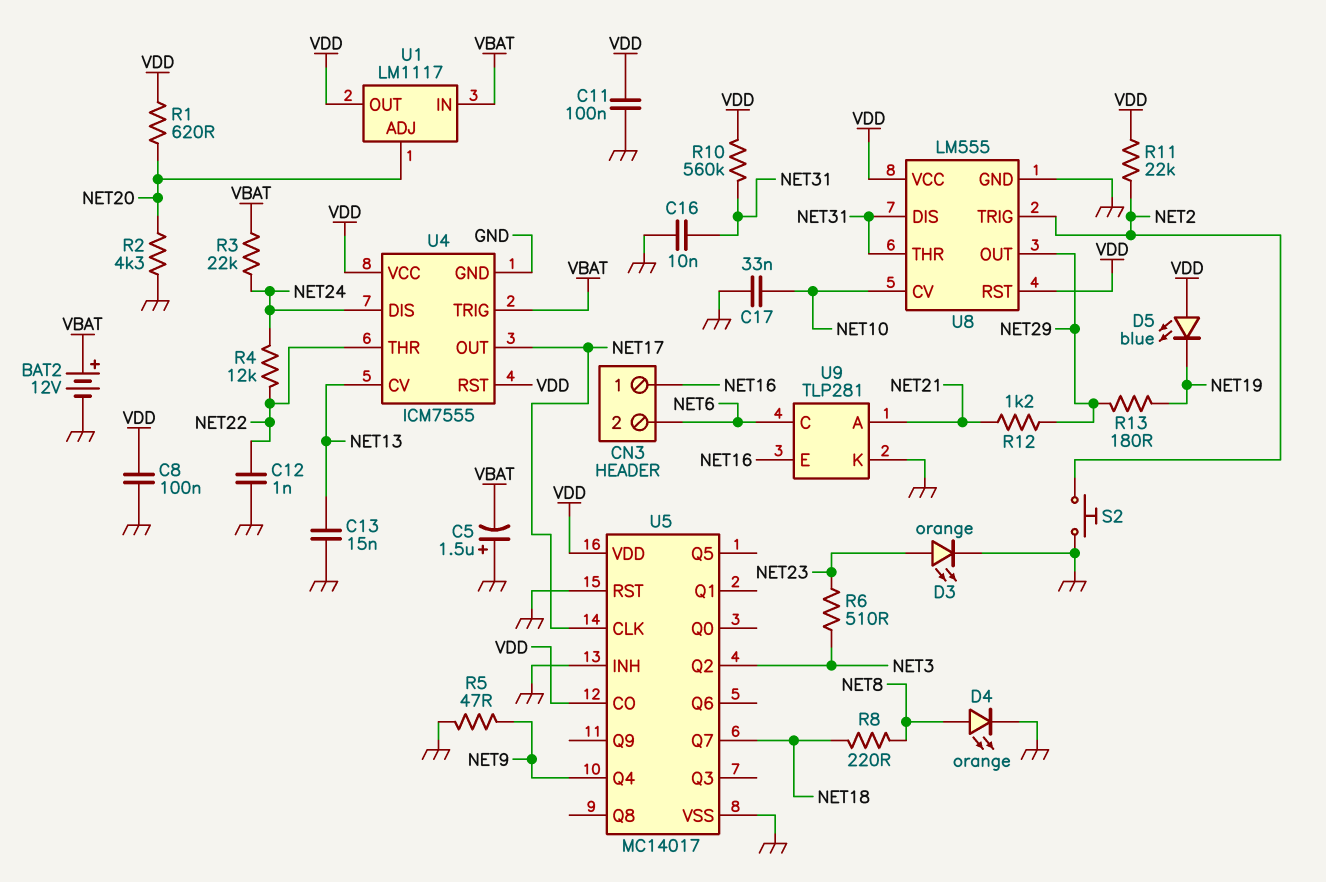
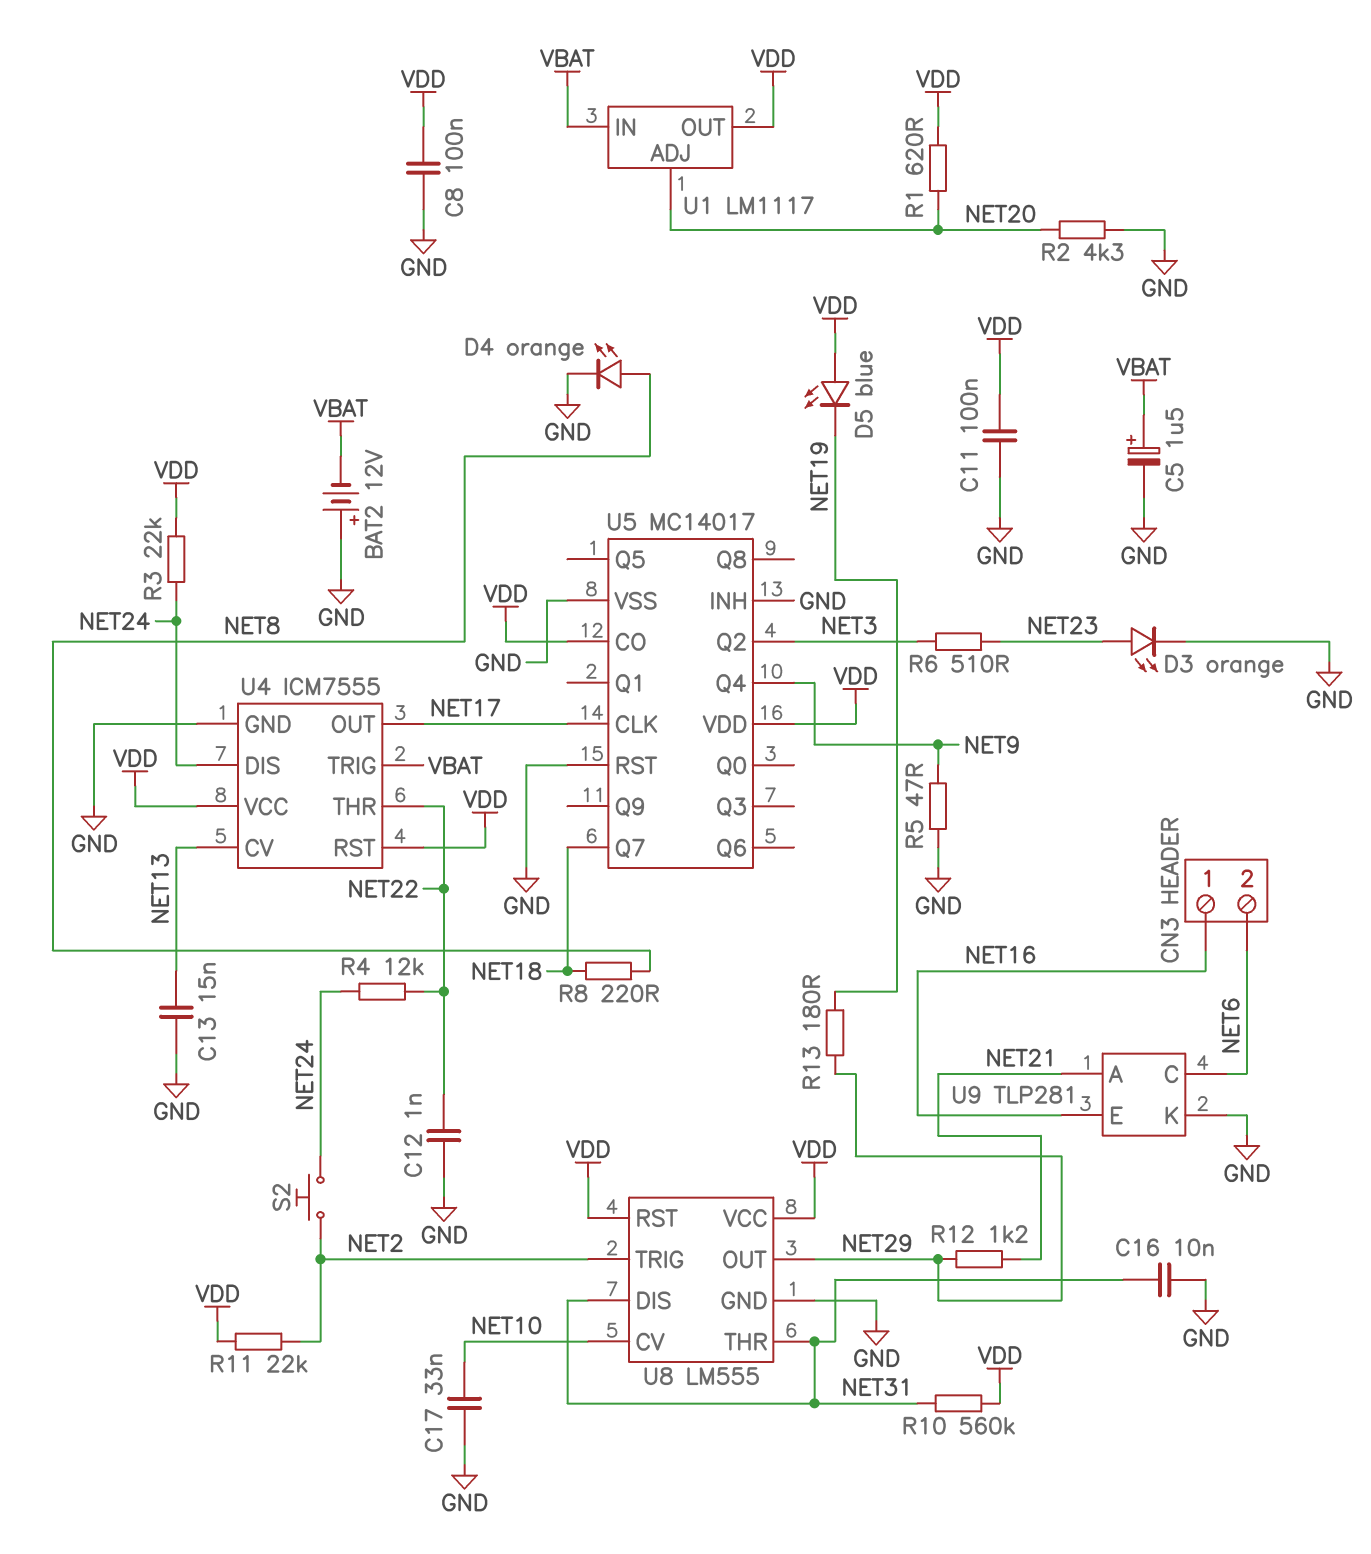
BAT2: 12V (plus VBAT, minus GND) -> 12V (plus GND, minus VBAT)
C5: 1.5uF (plus GND, minus VBAT) -> 1.5uF (plus VBAT, minus GND)
R3: 22k (NET24, VBAT) -> 22k (NET24, VDD)
S2: button (GND, NET2) -> button (NET2, NET24)

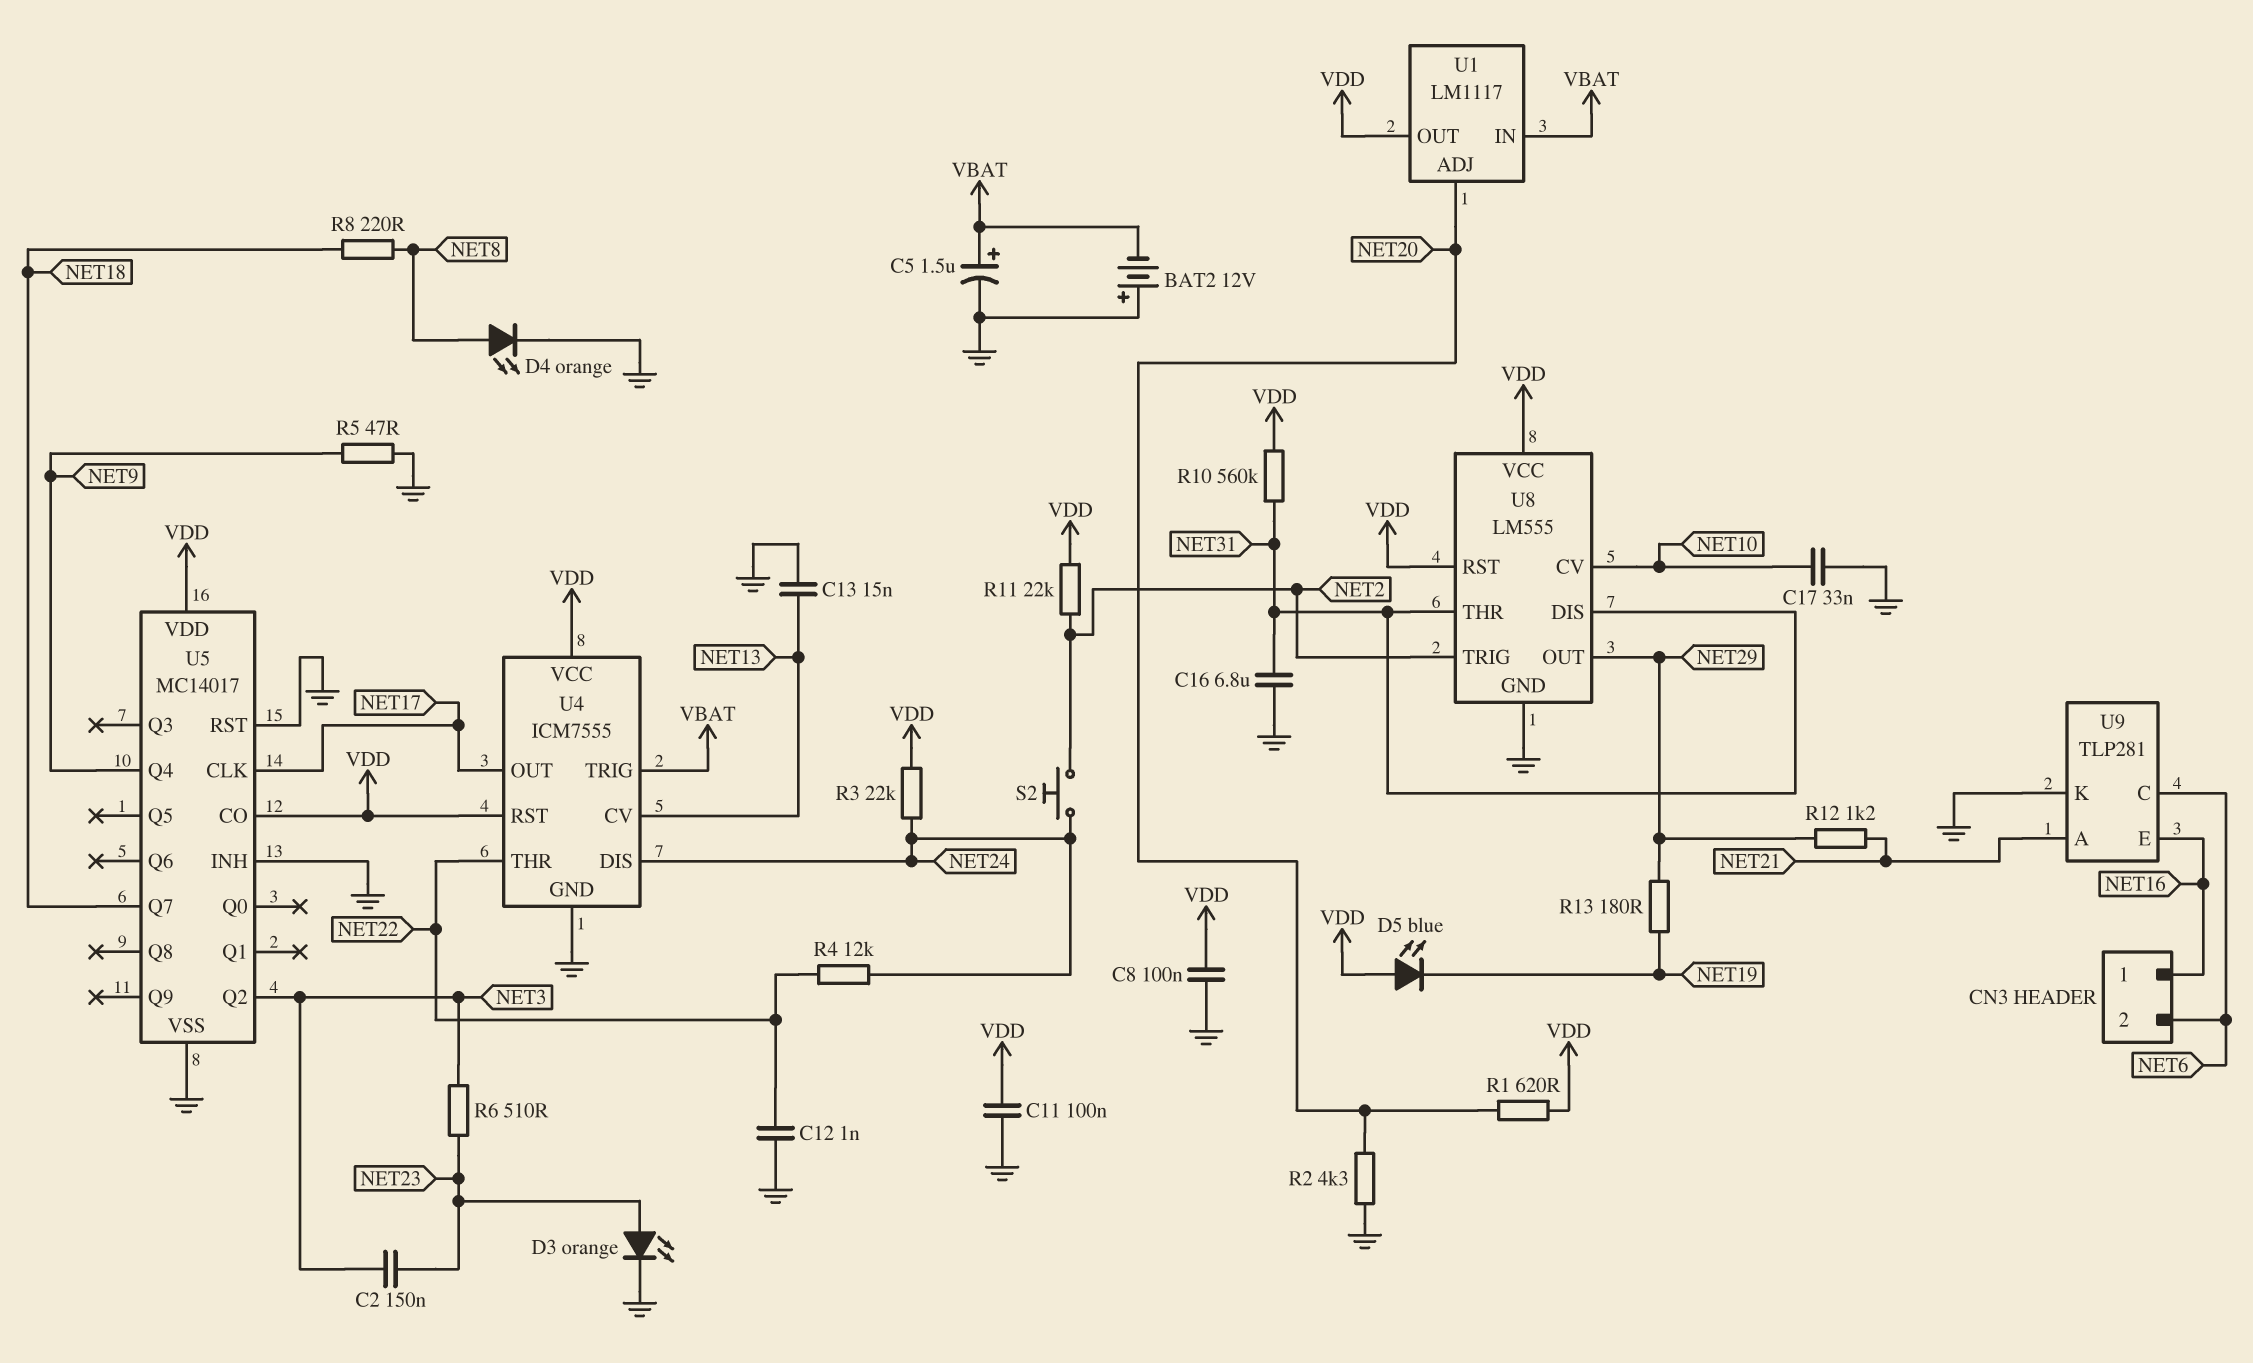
C2: none -> 150nF (NET3, NET23)
C16: 10nF (GND, NET31) -> 6.8uF (GND, NET31)

